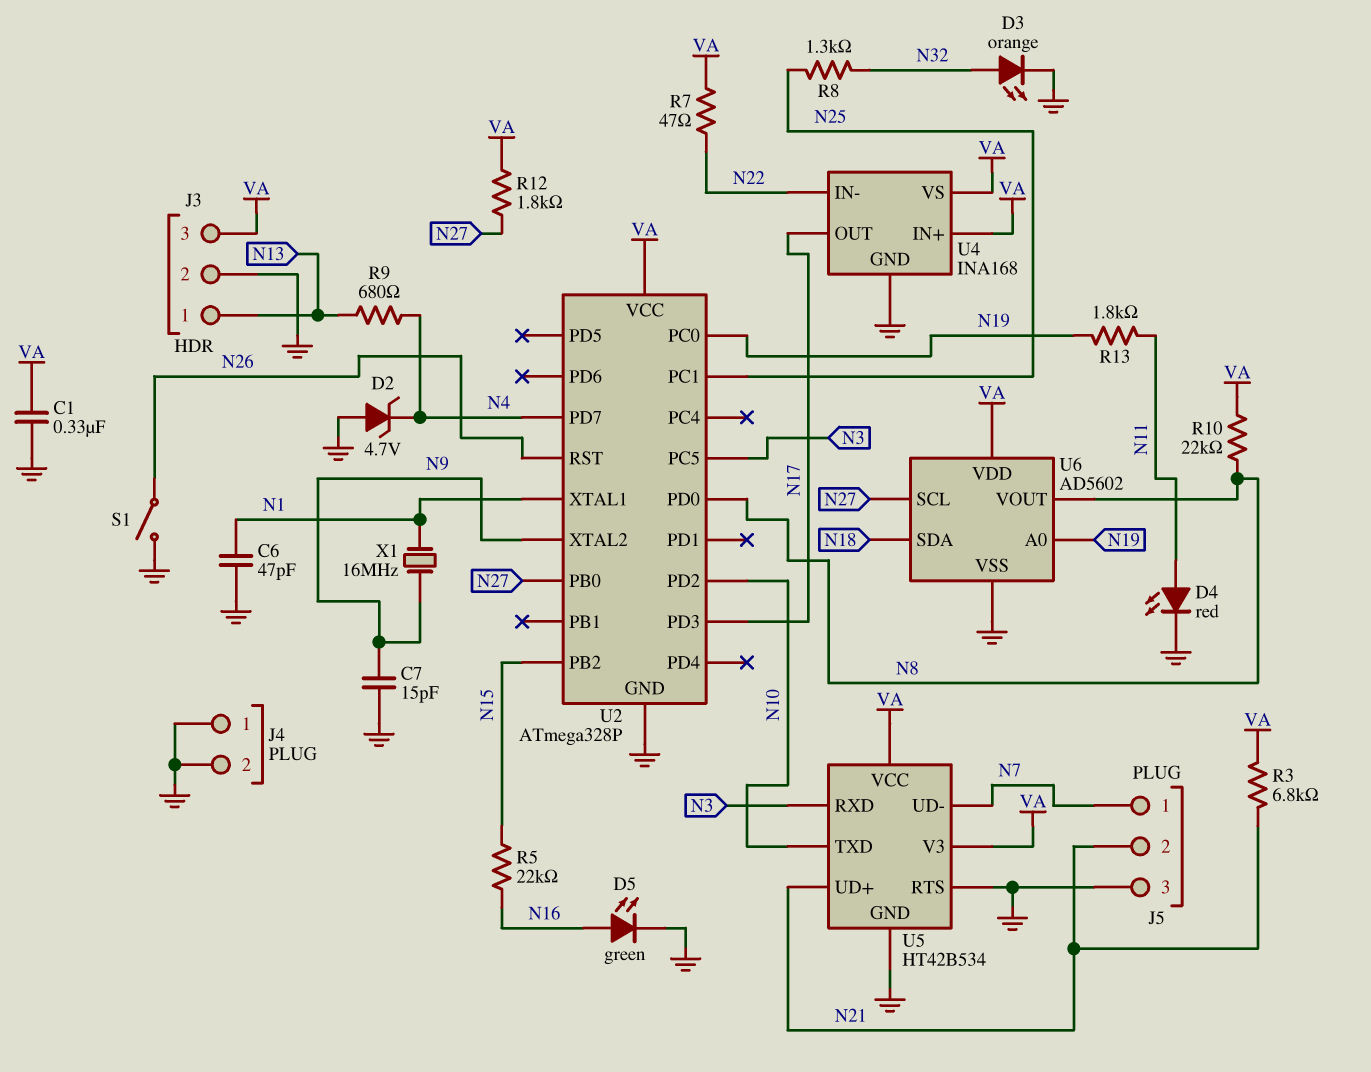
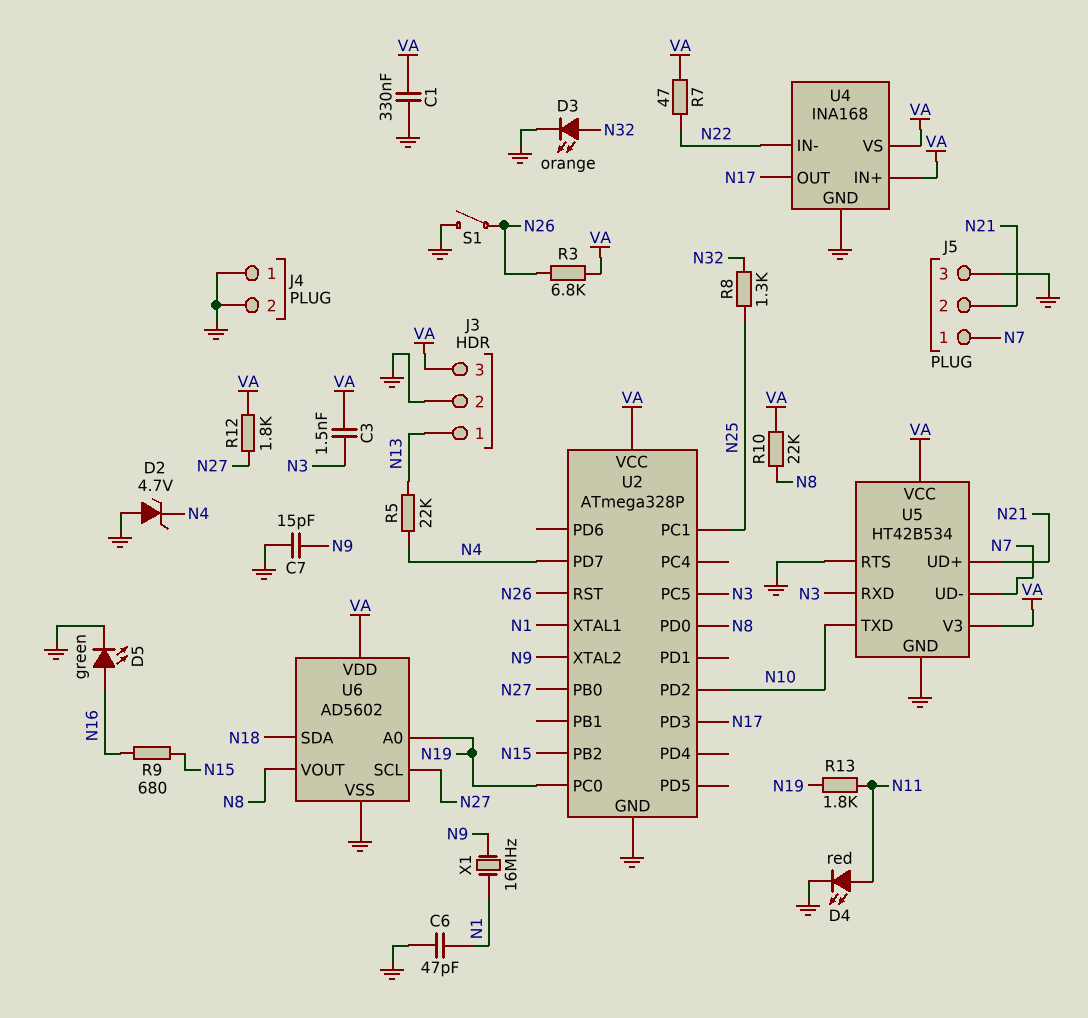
C3: none -> 1.5nF (N3, VA)
R3: 6.8k (N21, VA) -> 6.8k (N26, VA)
R5: 22k (N15, N16) -> 22k (N4, N13)
R9: 680 (N4, N13) -> 680 (N15, N16)

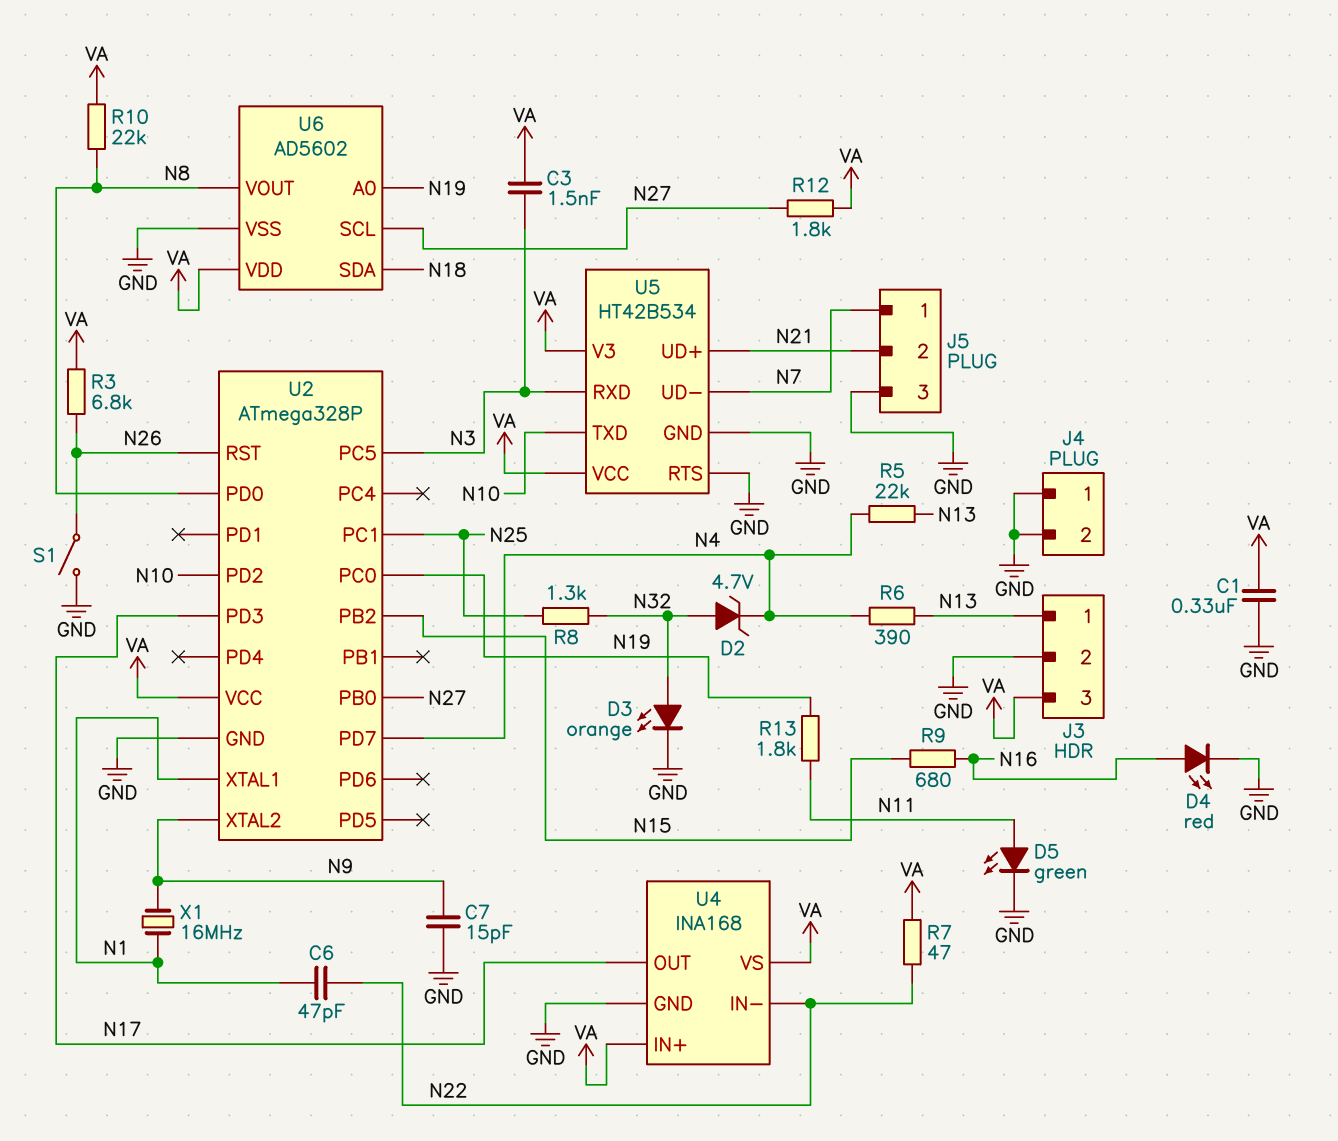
C6: 47pF (GND, N1) -> 47pF (N1, N22)
D2: zener 4.7V (A GND, K N4) -> zener 4.7V (A N32, K N4)
D4: LED red (A N11, K GND) -> LED red (A N16, K GND)
D5: LED green (A N16, K GND) -> LED green (A N11, K GND)
R6: none -> 390 (N4, N13)

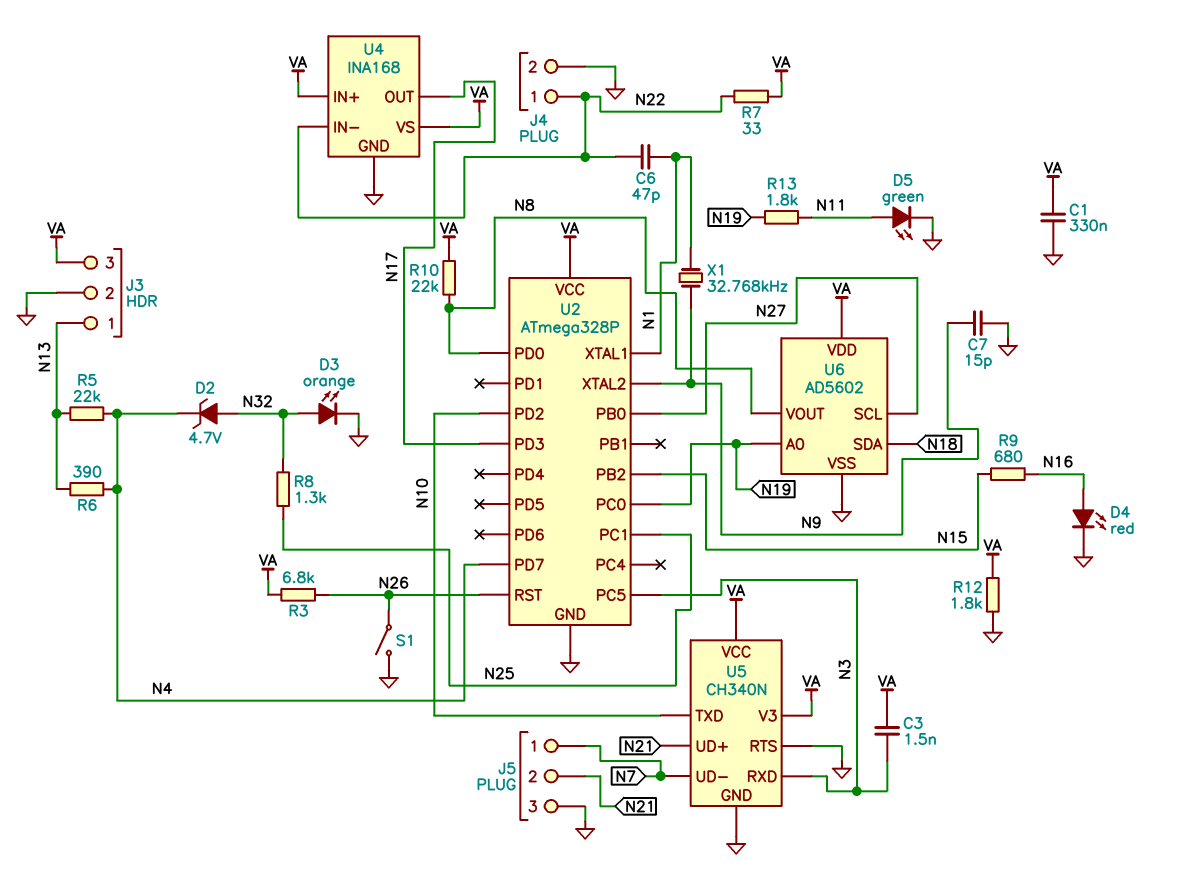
J4 pin 1: GND -> N22
R7: 47 (N22, VA) -> 33 (N22, VA)
R12: 1.8k (N27, VA) -> 1.8k (GND, VA)
U5: HT42B534 -> CH340N
X1: 16MHz (N1, N9) -> 32.768kHz (N1, N9)

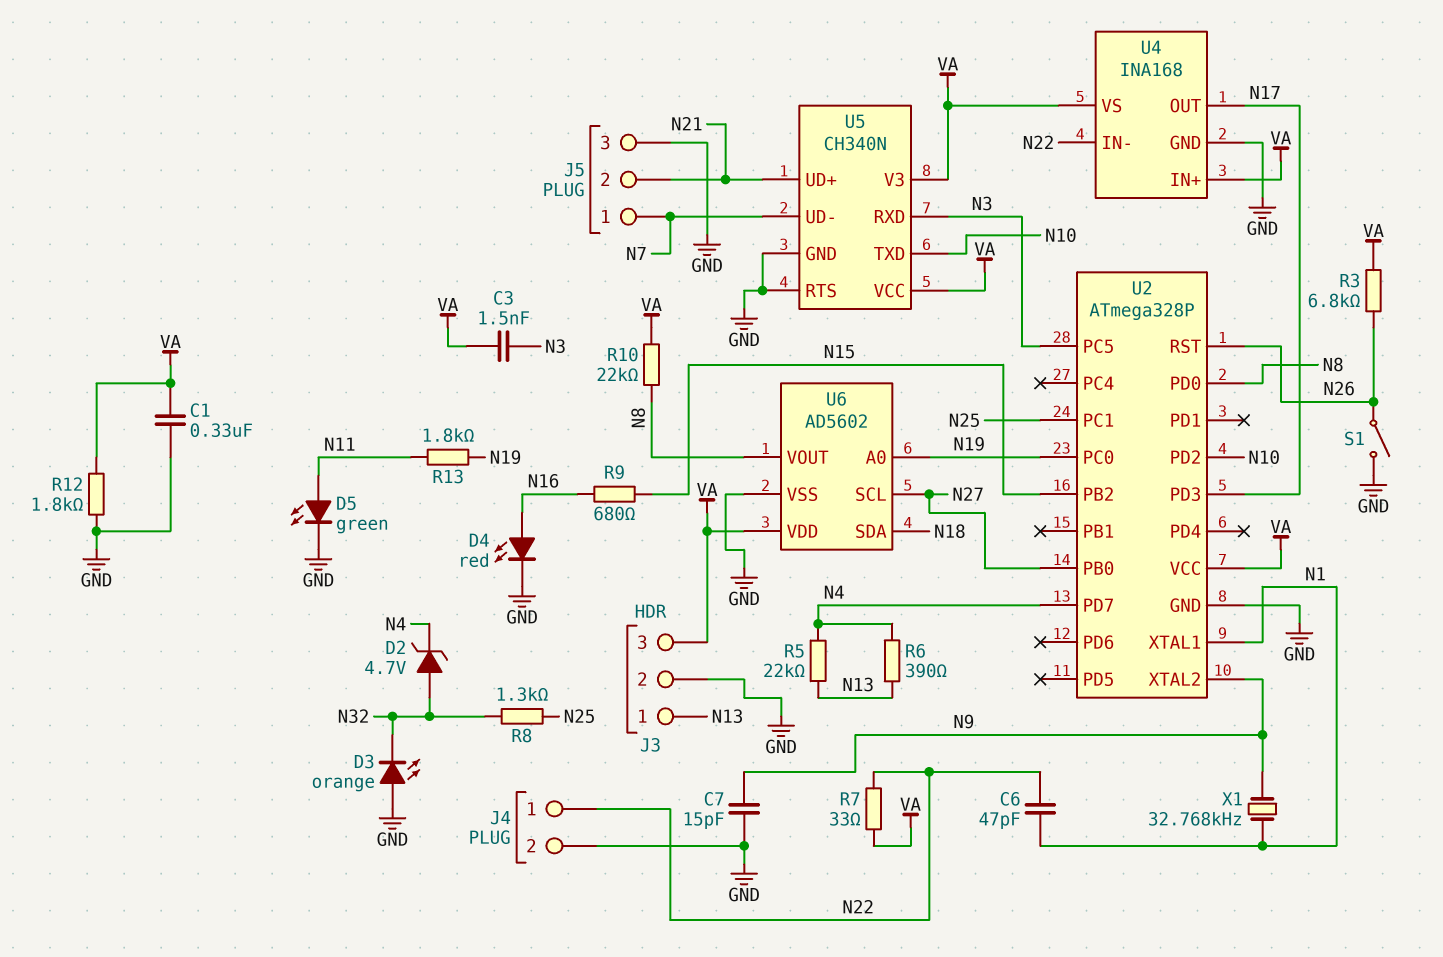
D3: LED orange (A N32, K GND) -> LED orange (A GND, K N32)

